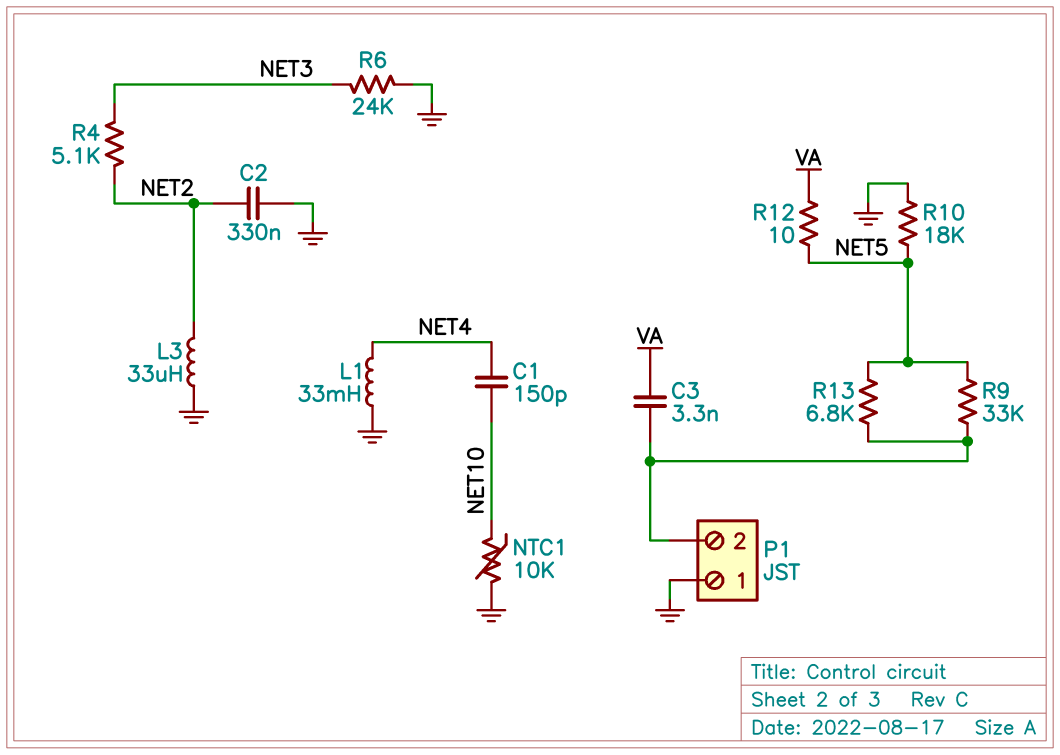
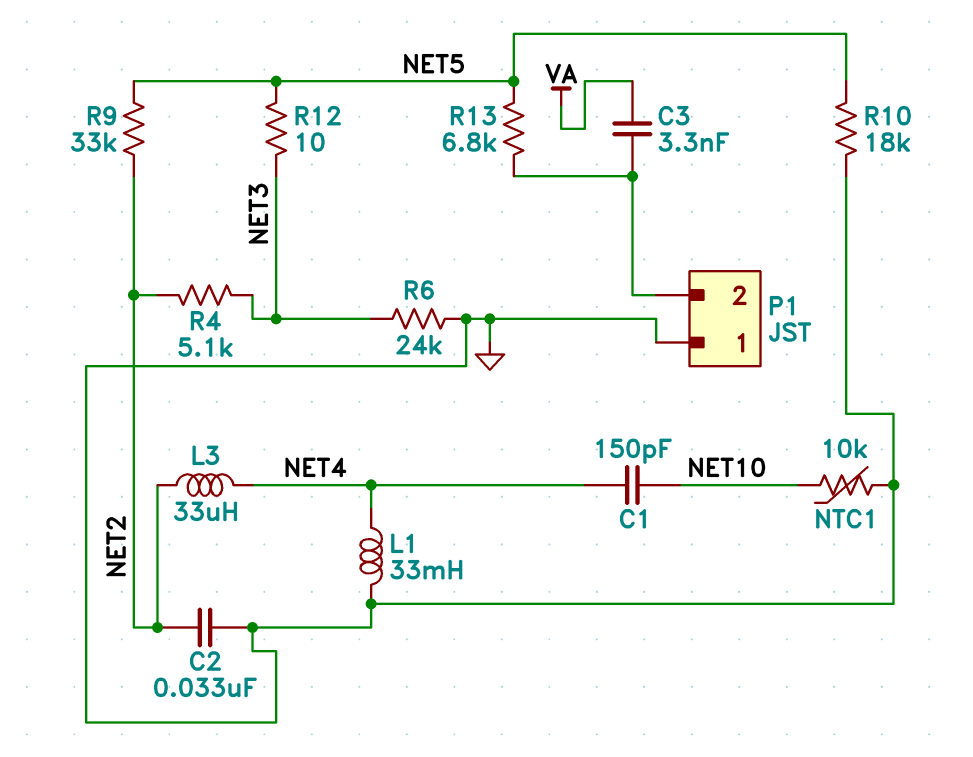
C2: 330nF (GND, NET2) -> 33nF (GND, NET2)
L3: 33uH (GND, NET2) -> 33uH (NET2, NET4)
R9: 33k (NET5, P1/2) -> 33k (NET2, NET5)
R12: 10 (NET5, VA) -> 10 (NET3, NET5)

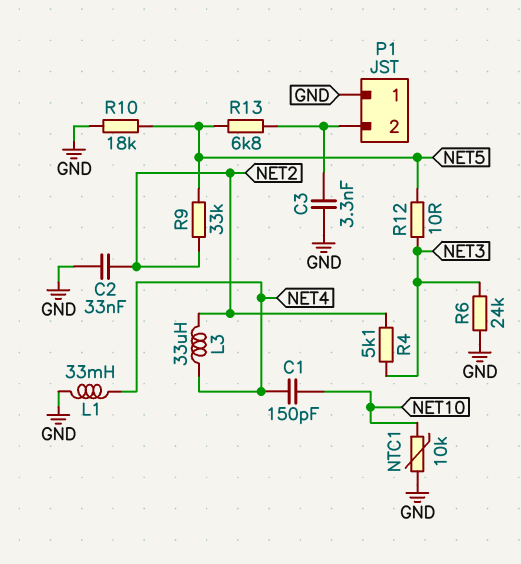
C3: 3.3nF (P1/2, VA) -> 3.3nF (GND, P1/2)

